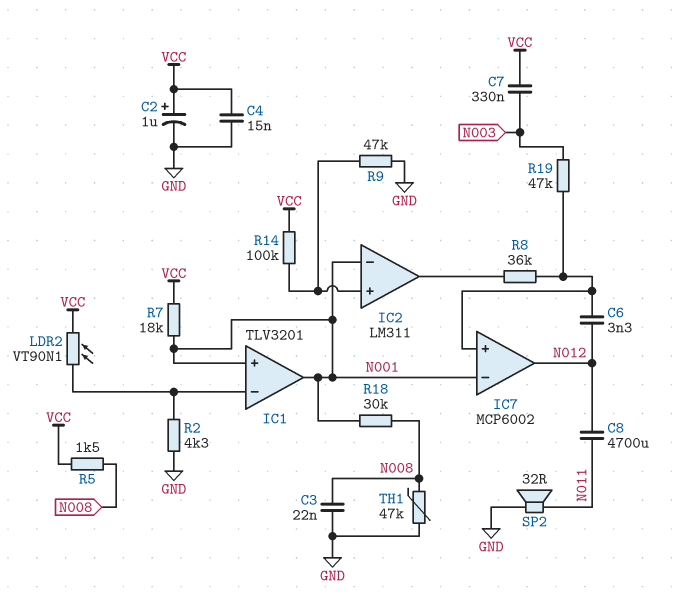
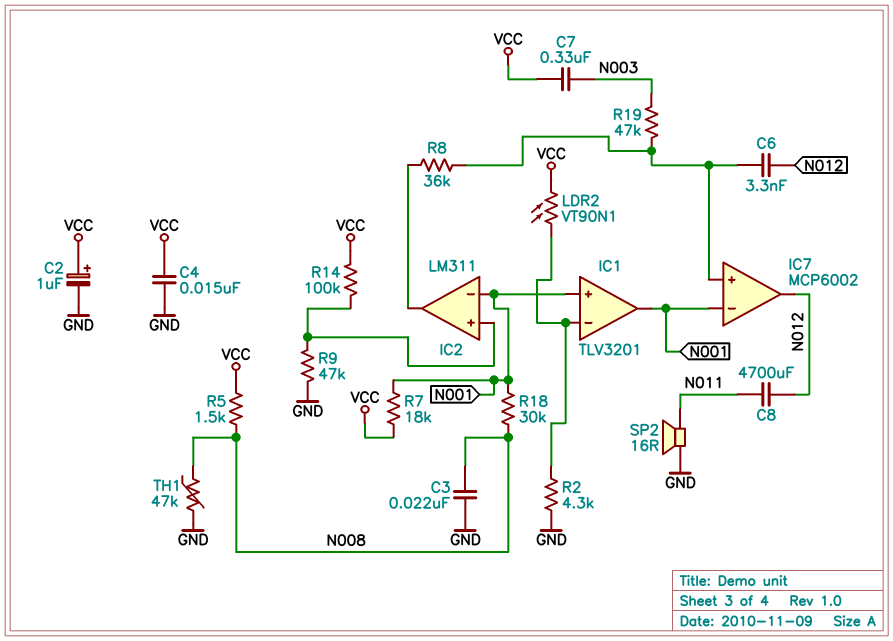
SP2: speaker 32R (GND, N011) -> speaker 16R (GND, N011)

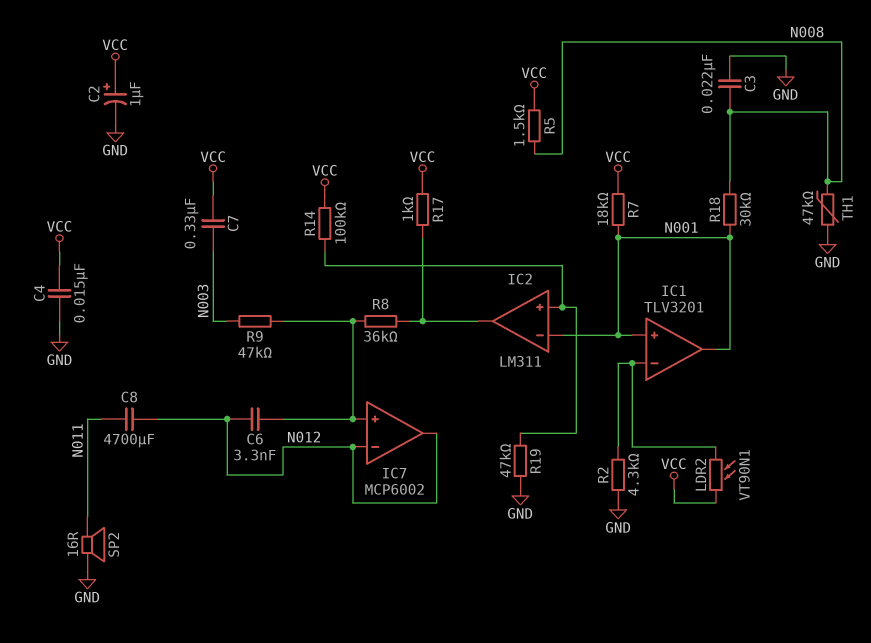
IC7 pin in-: N001 -> N012
R9: 47k (GND, IC2/in+) -> 47k (IC7/in+, N003)
R17: none -> 1k (IC2/out, VCC)
R19: 47k (IC7/in+, N003) -> 47k (GND, IC2/in+)

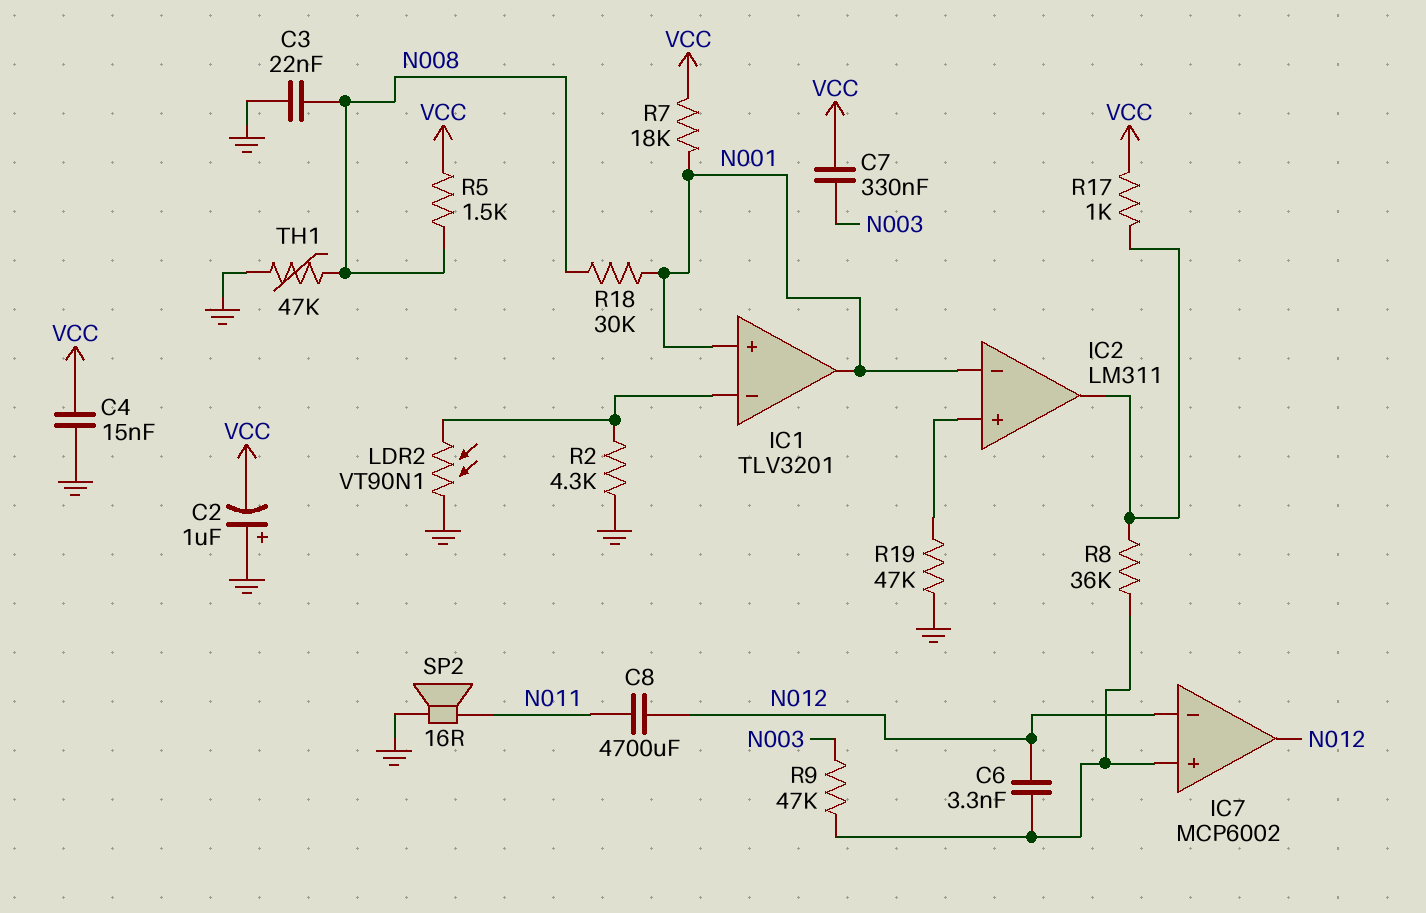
C2: 1uF (plus VCC, minus GND) -> 1uF (plus GND, minus VCC)
LDR2: VT90N1 (IC1/in-, VCC) -> VT90N1 (GND, IC1/in-)
R14: 100k (IC2/in+, VCC) -> none

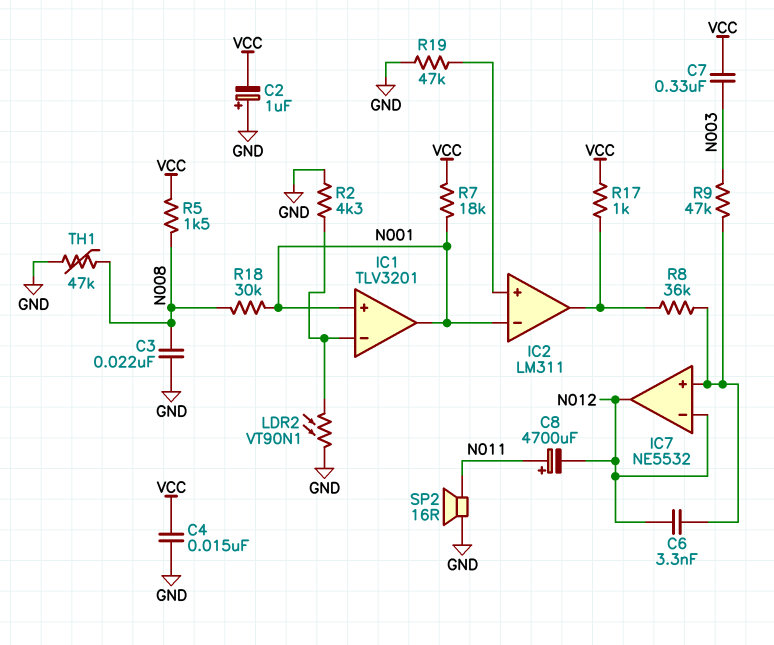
C8: 4700uF (N011, N012) -> 4700uF (plus N011, minus N012)
IC7: MCP6002 -> NE5532

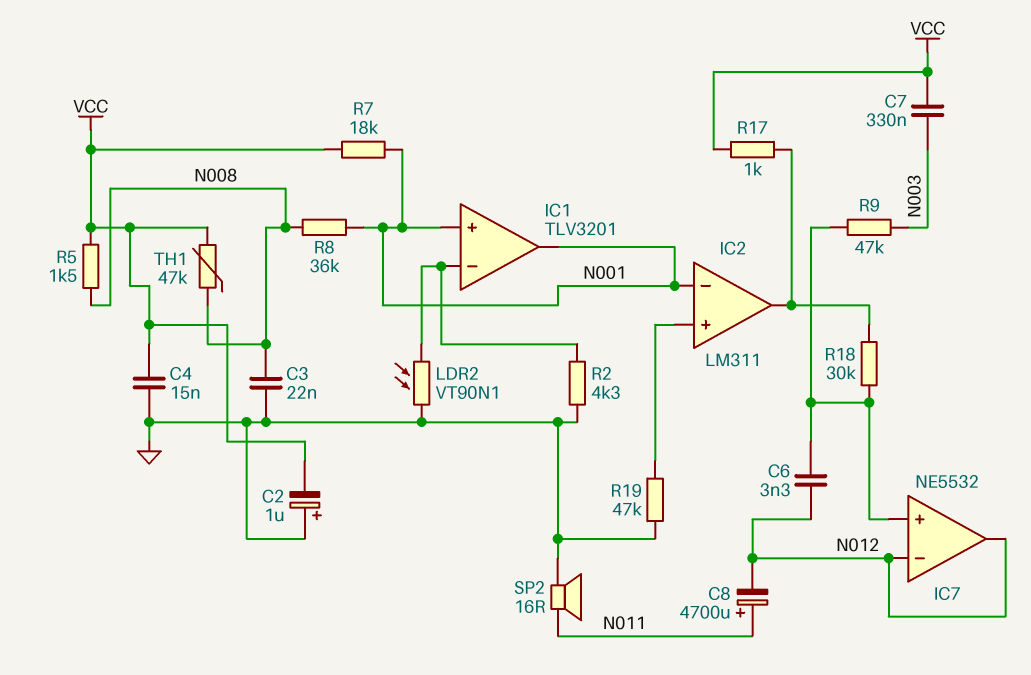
R8: 36k (IC2/out, IC7/in+) -> 36k (N001, N008)
R18: 30k (N001, N008) -> 30k (IC2/out, IC7/in+)
TH1: 47k (GND, N008) -> 47k (N008, VCC)

